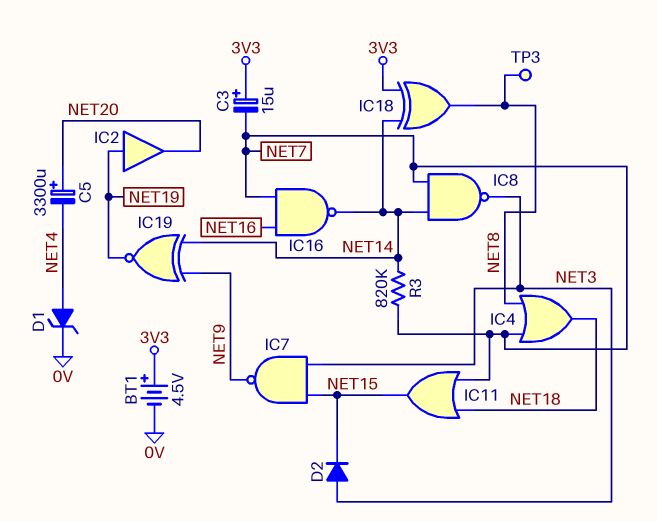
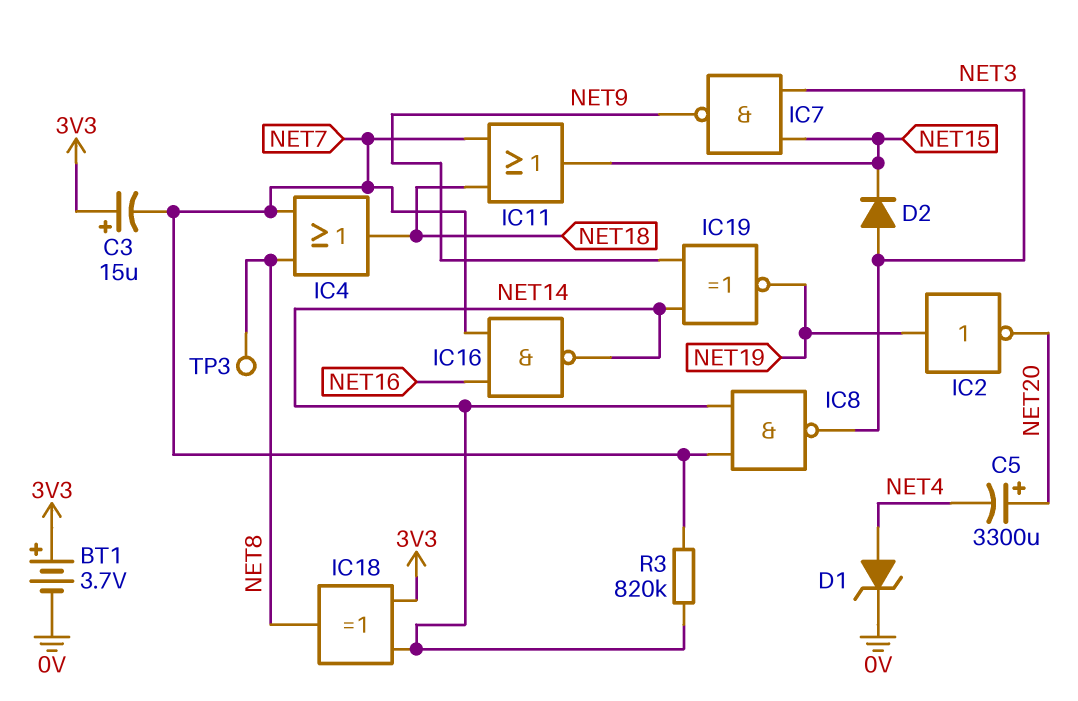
BT1: 4.5V (plus 3V3, minus 0V) -> 3.7V (plus 3V3, minus 0V)
IC2: buffer (in NET19, out NET20) -> NOT (in NET19, out NET20)

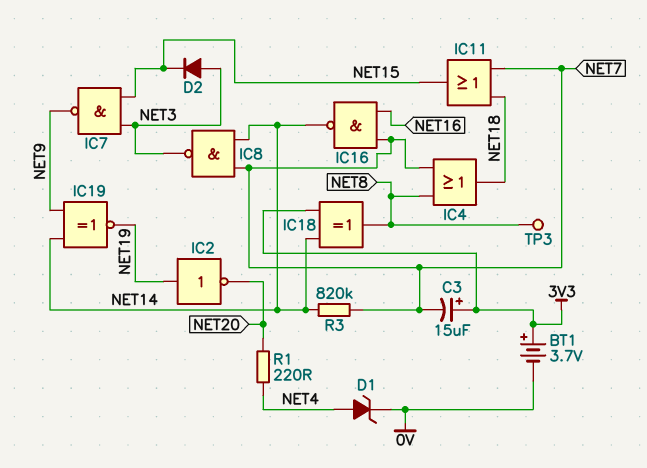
C5: 3300uF (plus NET20, minus NET4) -> none
R1: none -> 220 (NET4, NET20)

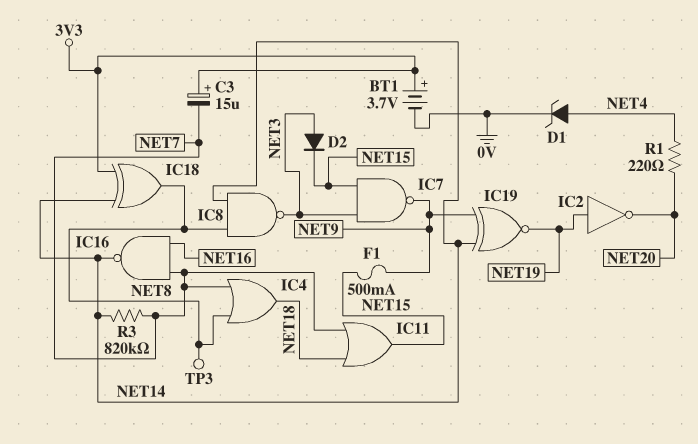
F1: none -> 500mA (NET9, NET15)
IC8: NAND (in NET7, in NET14, out NET3) -> NAND (in NET8, in NET14, out NET3)

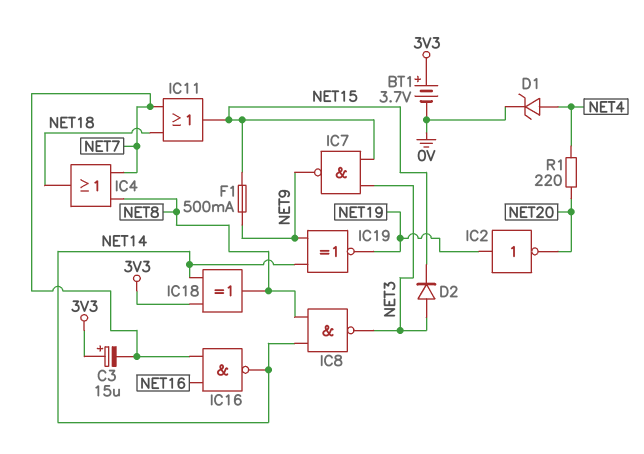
R3: 820k (NET7, NET14) -> none
TP3: test point (NET8) -> none

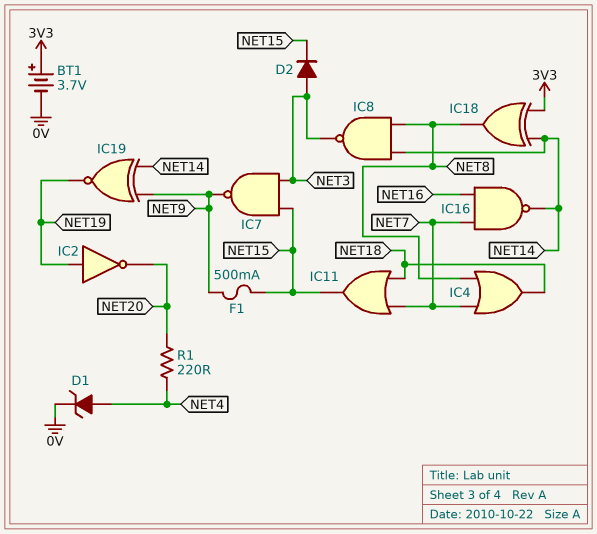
C3: 15uF (plus 3V3, minus NET7) -> none

